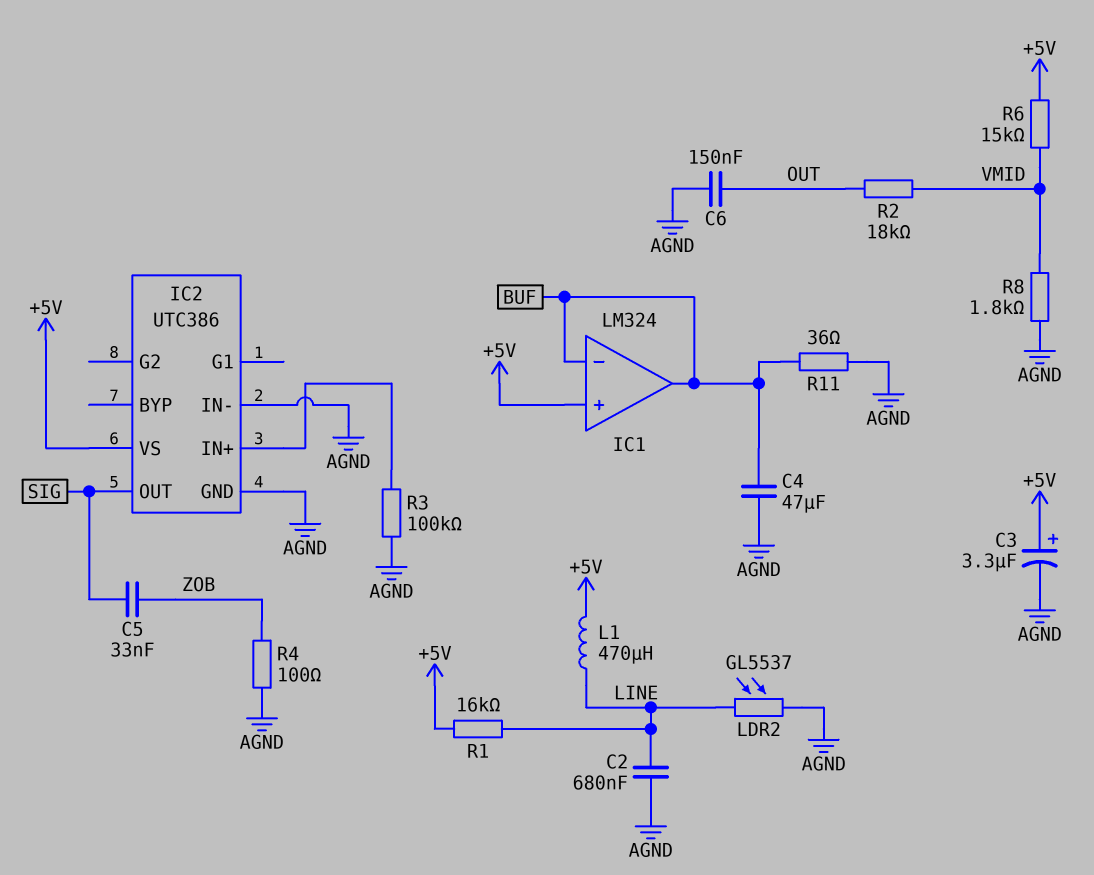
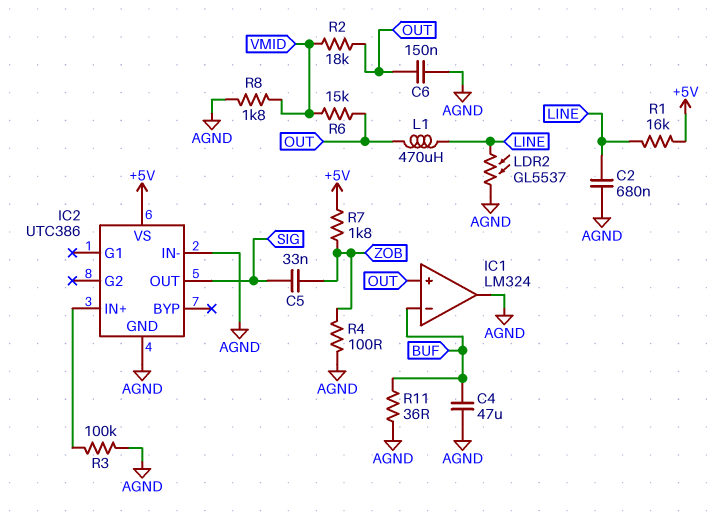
C3: 3.3uF (plus +5V, minus AGND) -> none
IC1 pin in+: +5V -> OUT
IC1 pin out: BUF -> AGND
L1: 470uH (+5V, LINE) -> 470uH (LINE, OUT)
R6: 15k (+5V, VMID) -> 15k (OUT, VMID)
R7: none -> 1.8k (+5V, ZOB)

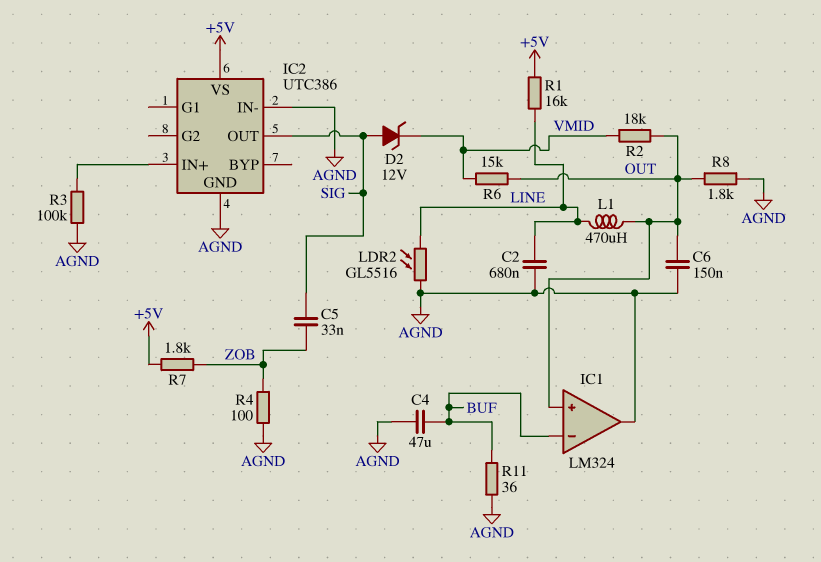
D2: none -> zener 12V (A SIG, K VMID)
LDR2: GL5537 (AGND, LINE) -> GL5516 (AGND, LINE)
R8: 1.8k (AGND, VMID) -> 1.8k (AGND, OUT)

